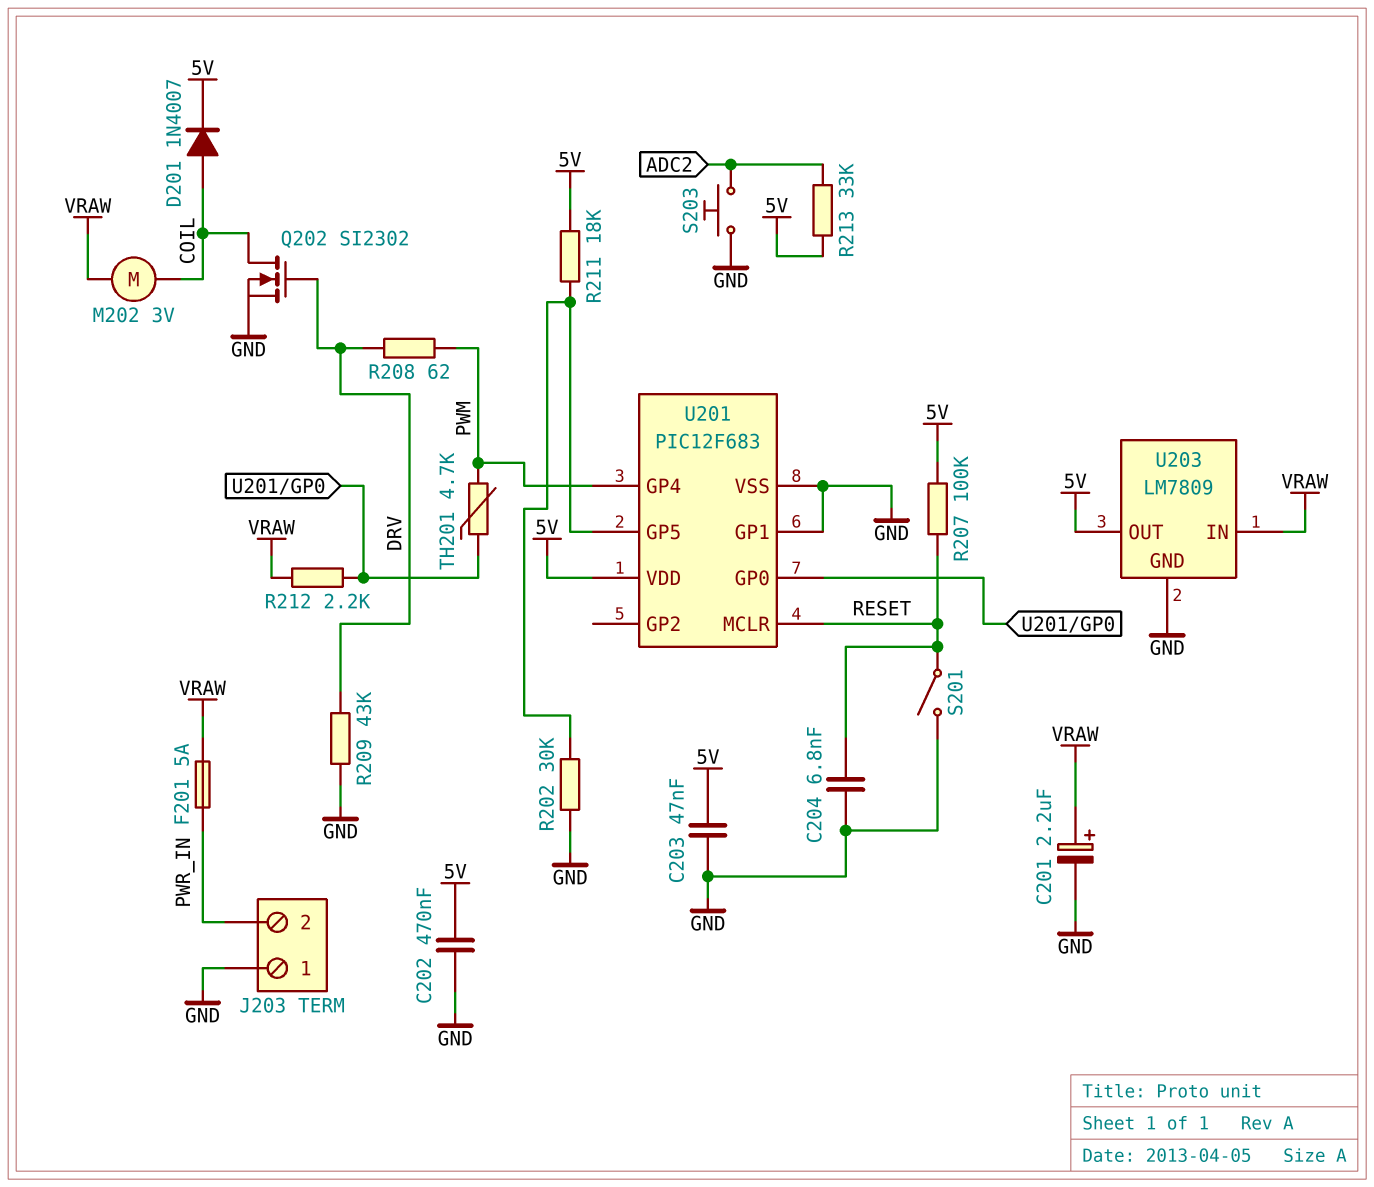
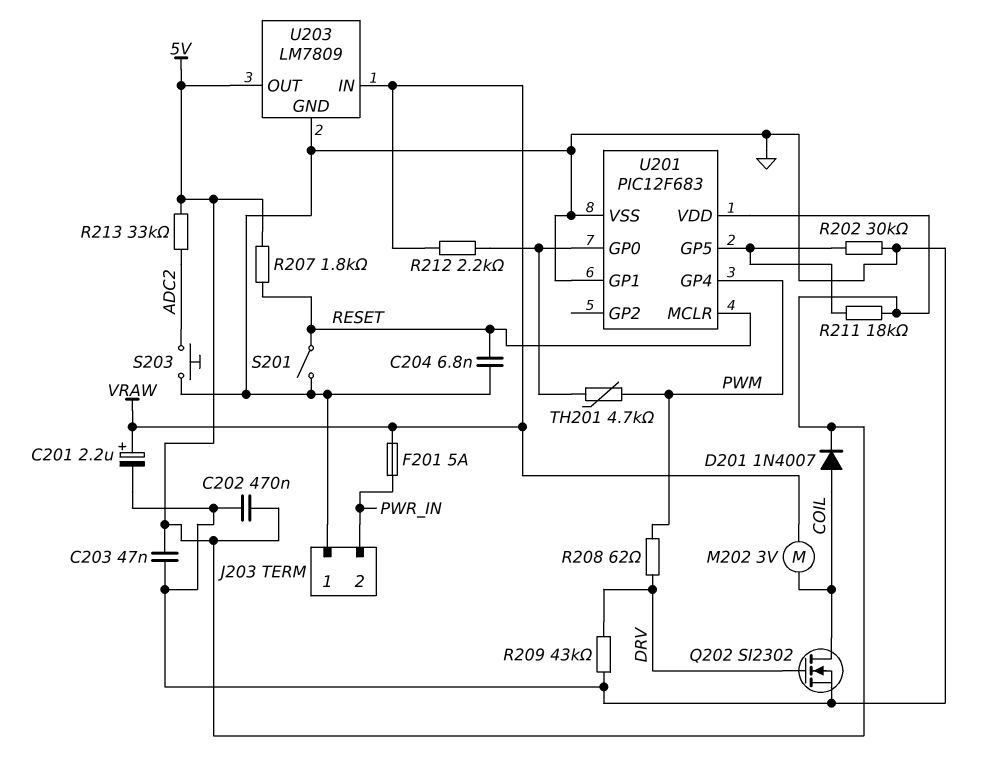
R207: 100k (5V, RESET) -> 1.8k (5V, RESET)

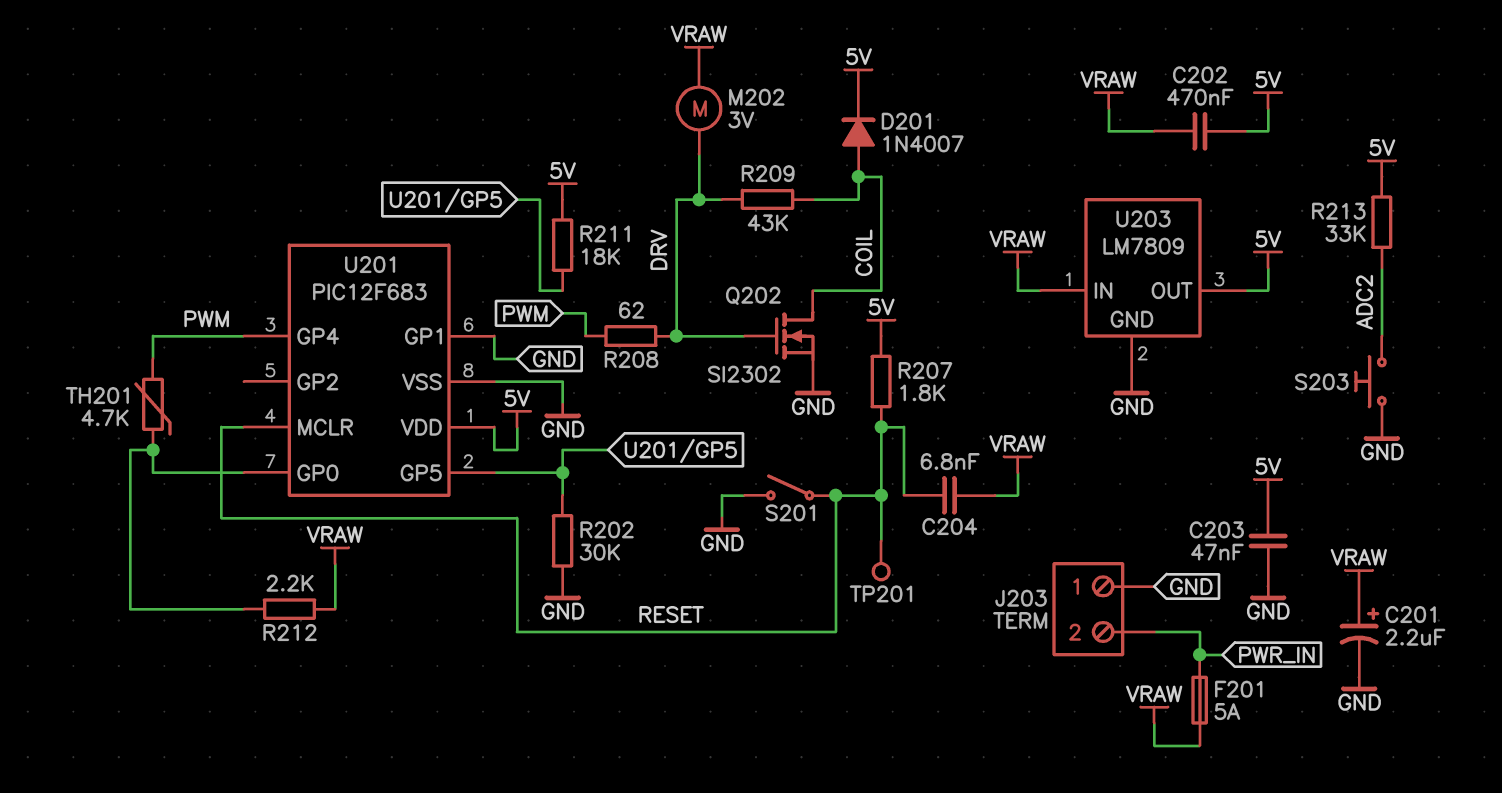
C202: 470nF (5V, GND) -> 470nF (5V, VRAW)
C204: 6.8nF (GND, RESET) -> 6.8nF (RESET, VRAW)
M202: motor 3V (COIL, VRAW) -> motor 3V (DRV, VRAW)
R209: 43k (DRV, GND) -> 43k (COIL, DRV)
TP201: none -> test point (RESET)

